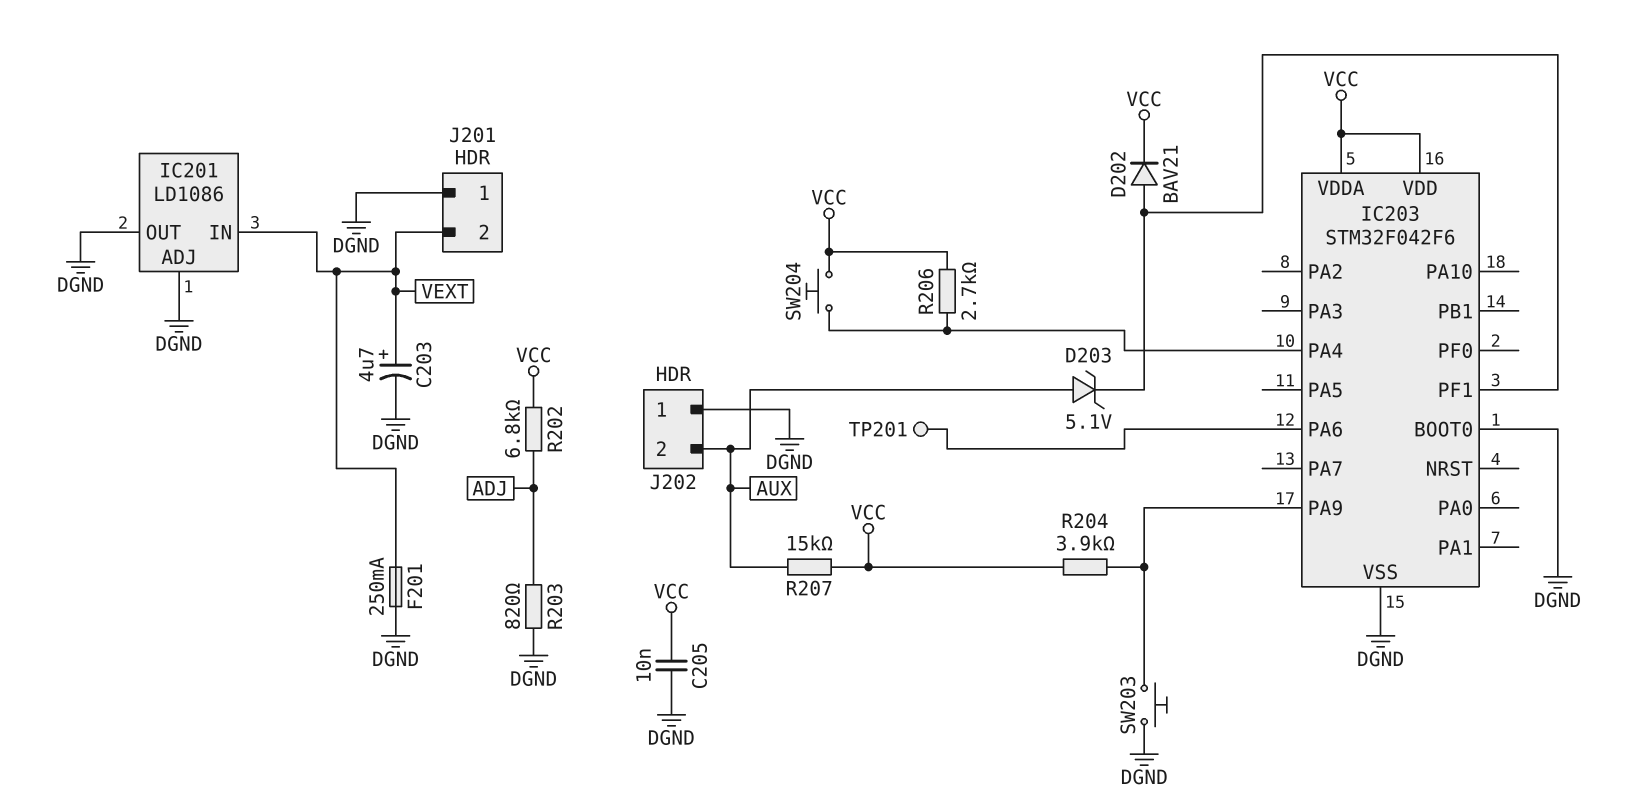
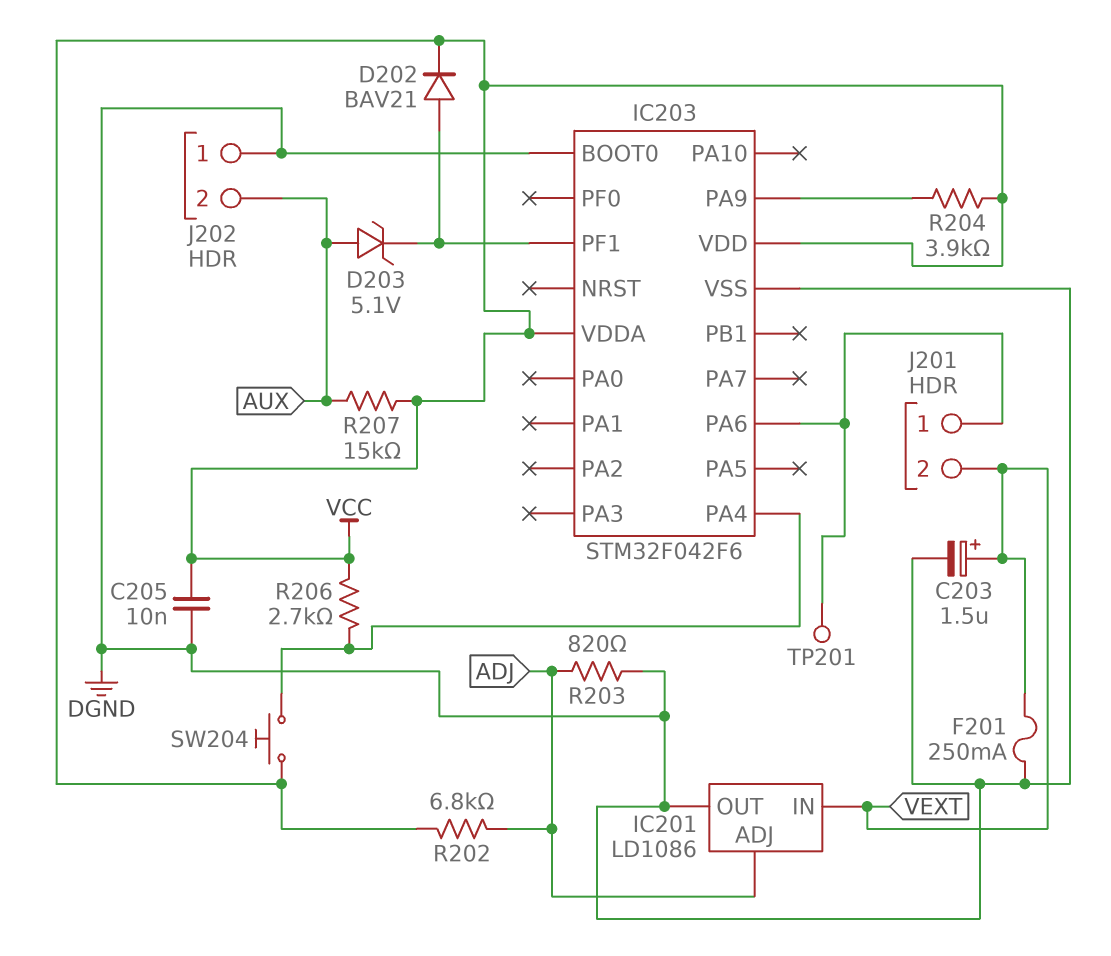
C203: 4.7uF (plus VEXT, minus DGND) -> 1.5uF (plus VEXT, minus DGND)
IC201 pin ADJ: DGND -> ADJ
J201 pin 1: DGND -> IC203/PA6
SW203: button (DGND, IC203/PA9) -> none

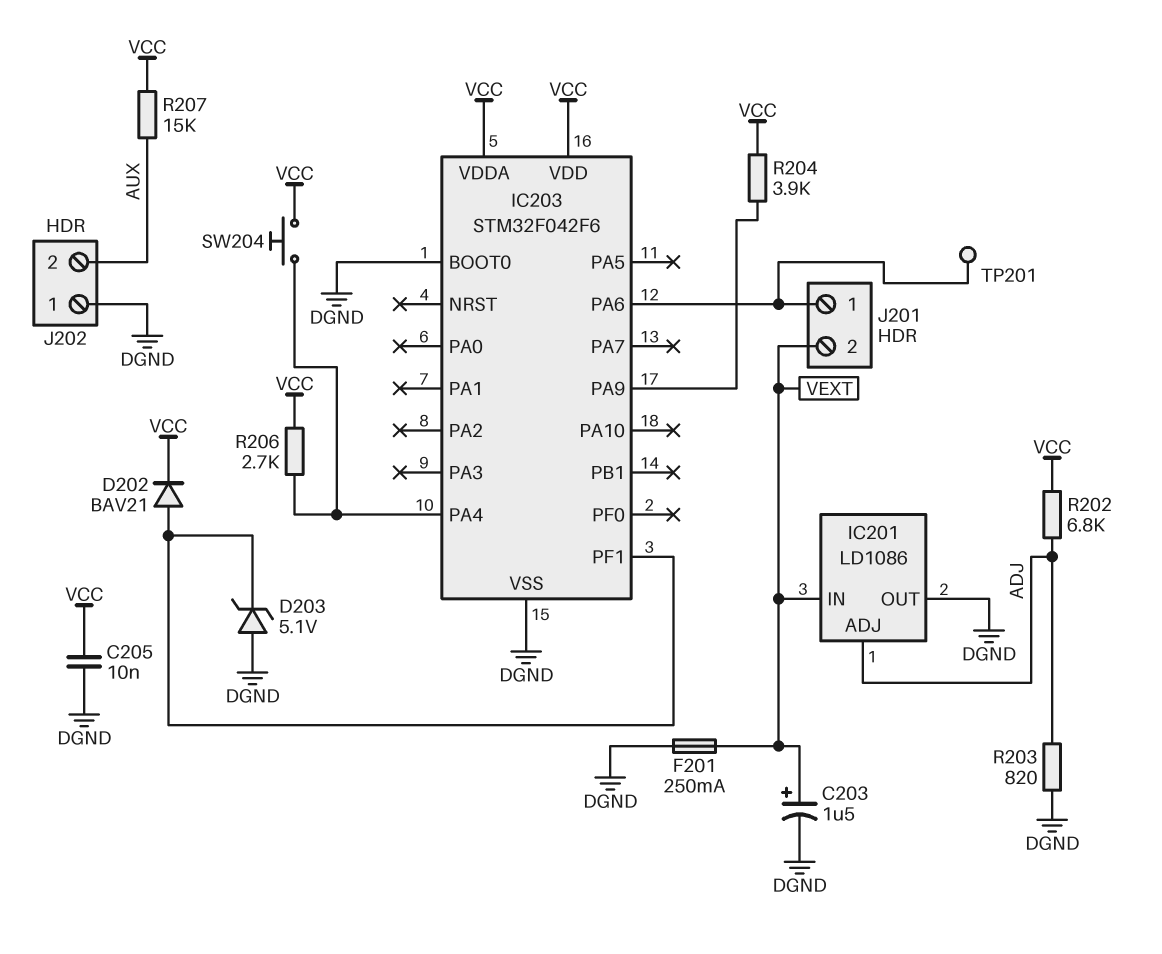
D203: zener 5.1V (A AUX, K IC203/PF1) -> zener 5.1V (A DGND, K IC203/PF1)

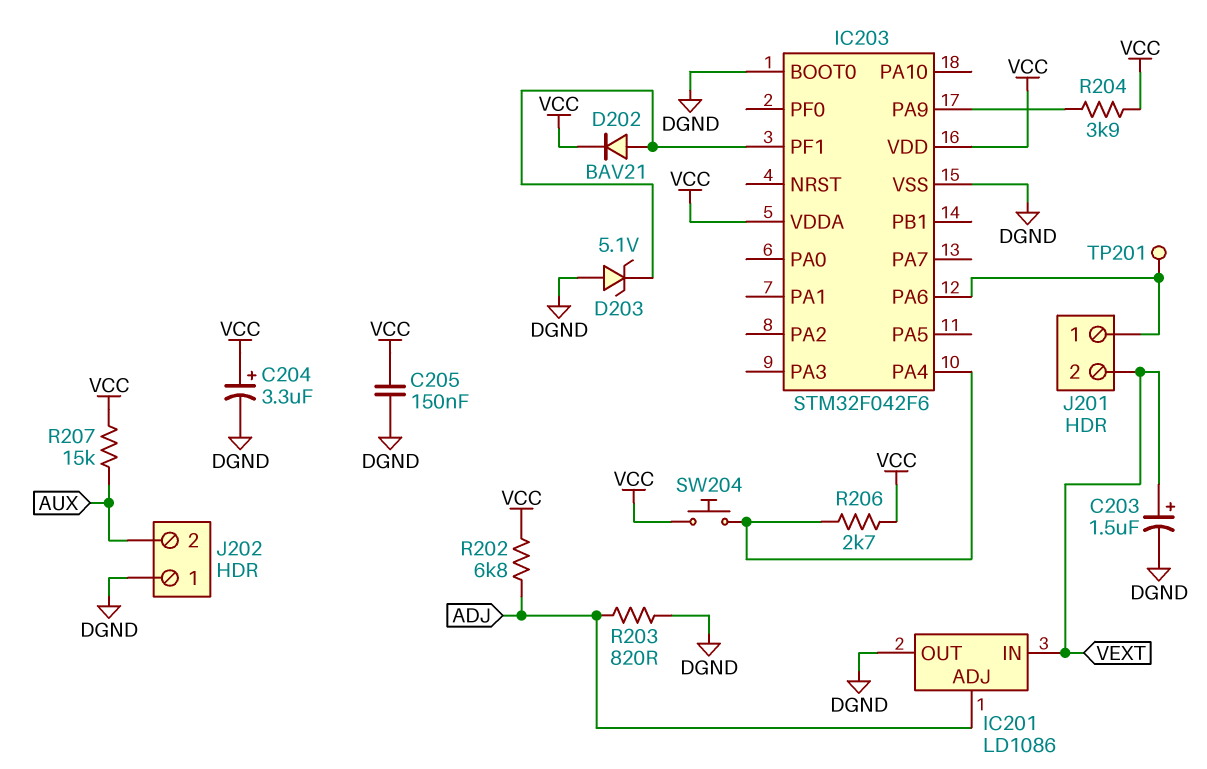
C204: none -> 3.3uF (plus VCC, minus DGND)
C205: 10nF (DGND, VCC) -> 150nF (DGND, VCC)
F201: 250mA (DGND, VEXT) -> none

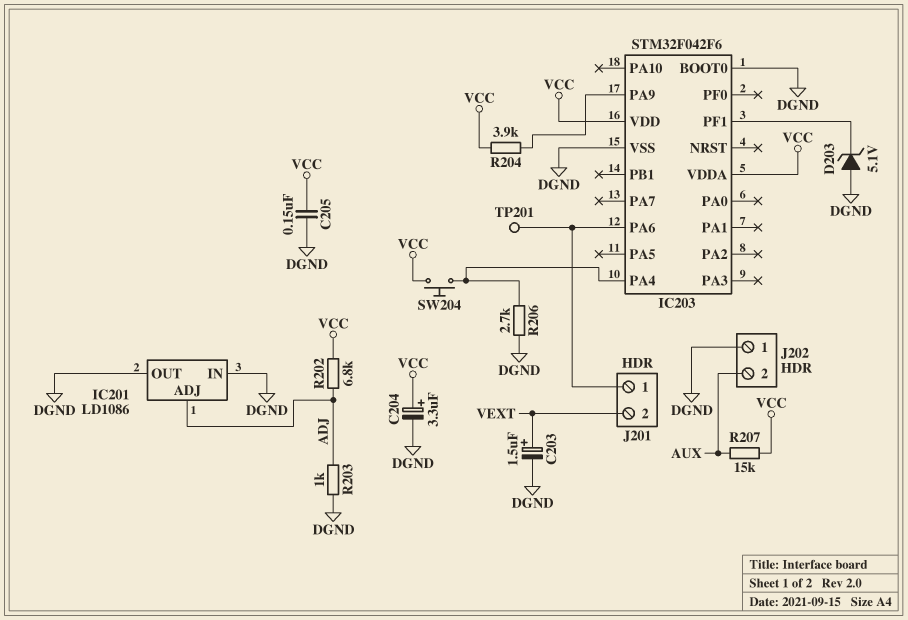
D202: diode BAV21 (A IC203/PF1, K VCC) -> none
IC201 pin IN: VEXT -> DGND
R203: 820 (ADJ, DGND) -> 1k (ADJ, DGND)
R206: 2.7k (IC203/PA4, VCC) -> 2.7k (DGND, IC203/PA4)

